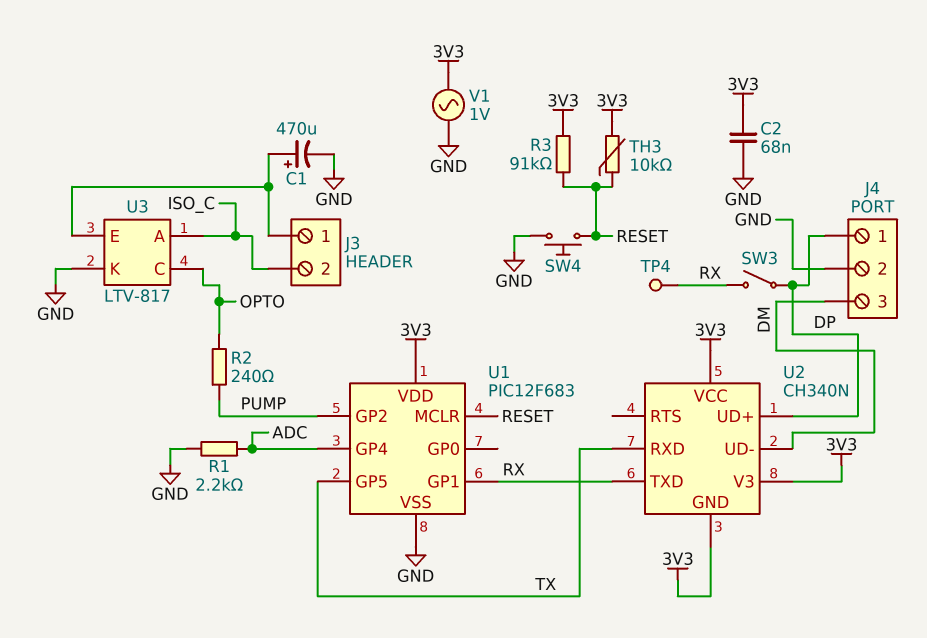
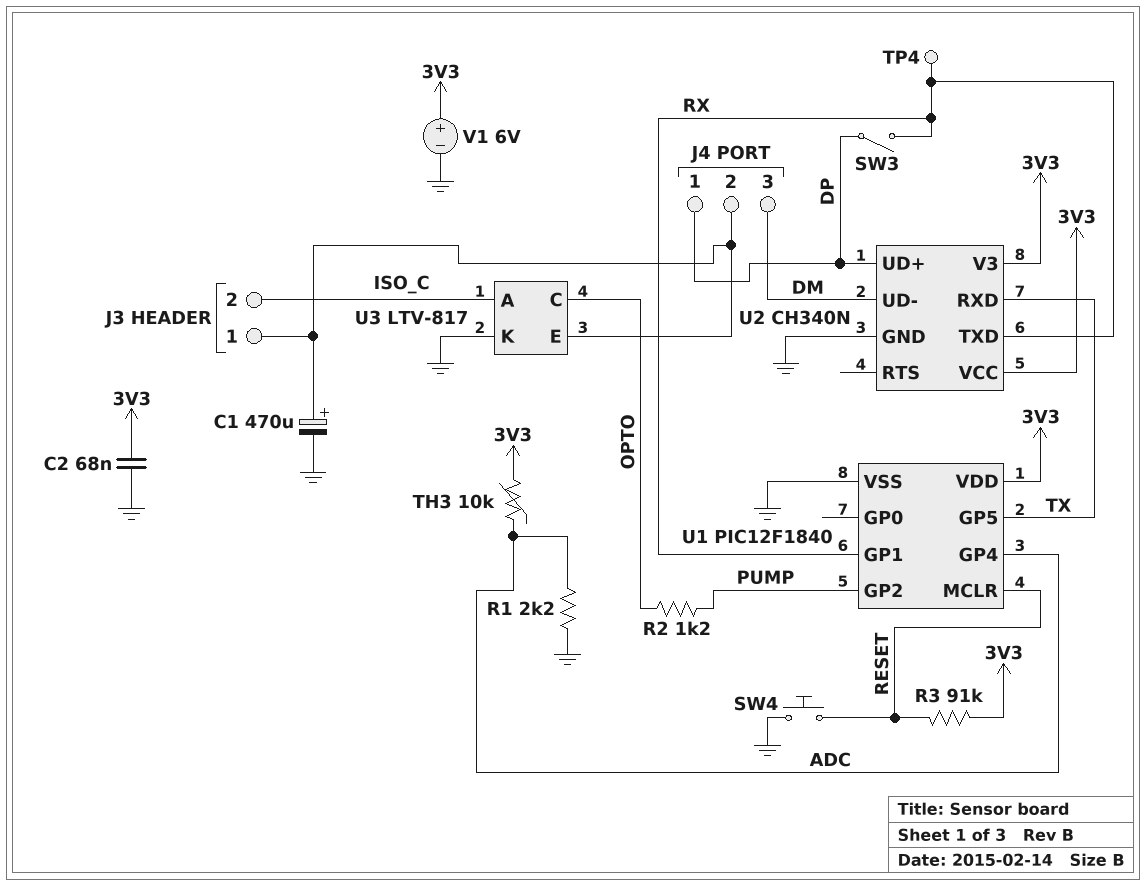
J4 pin 2: GND -> J3/1
R2: 240 (OPTO, PUMP) -> 1.2k (OPTO, PUMP)
TH3: 10k (3V3, RESET) -> 10k (3V3, ADC)
U1: PIC12F683 -> PIC12F1840
U2 pin GND: 3V3 -> GND
V1: AC 1V (3V3, GND) -> 6V (plus 3V3, minus GND)

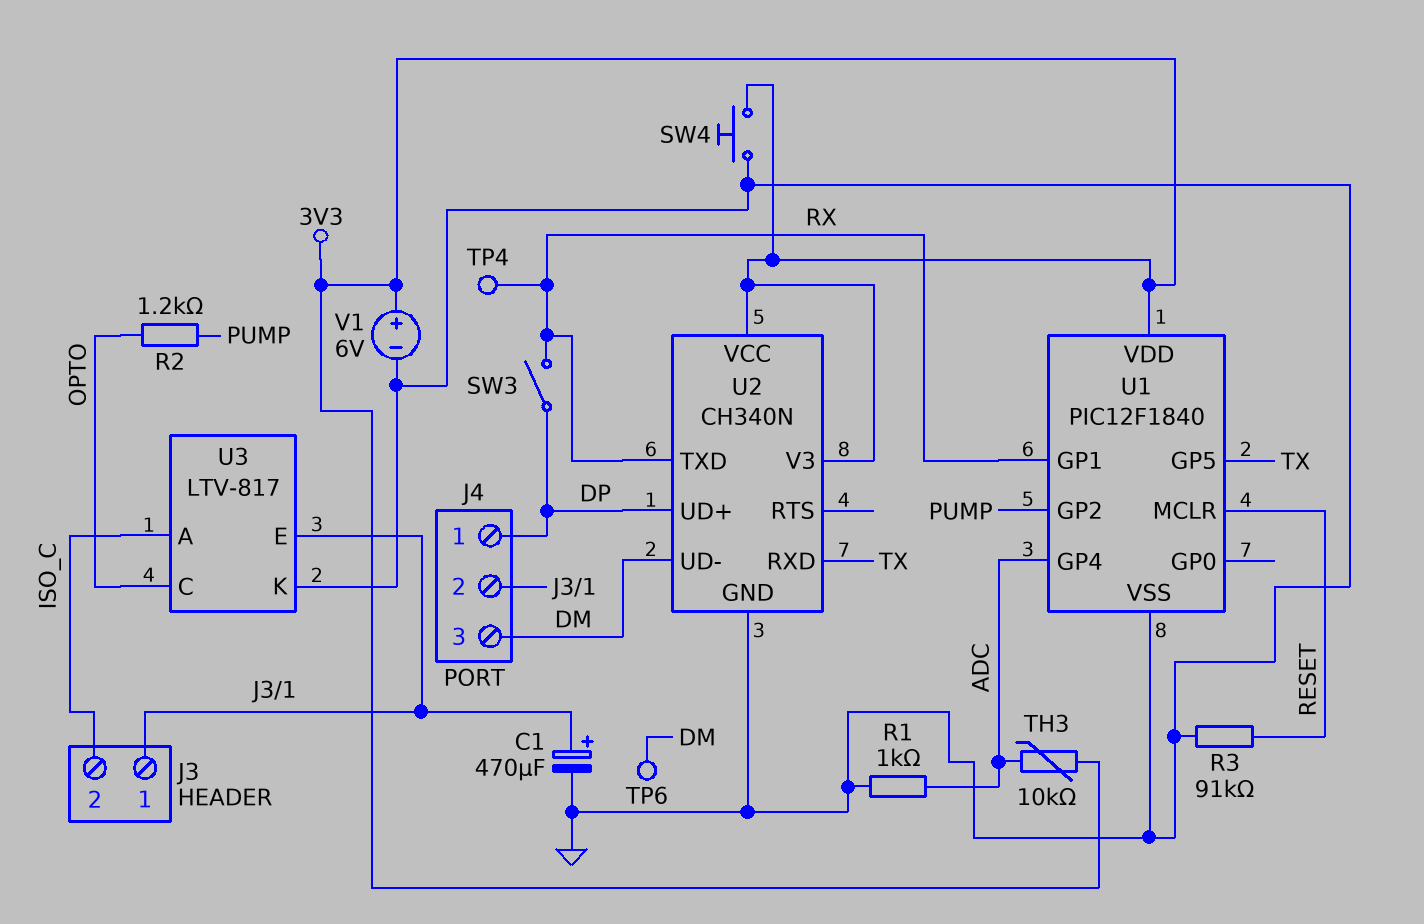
C2: 68nF (3V3, GND) -> none
R1: 2.2k (ADC, GND) -> 1k (ADC, GND)
R3: 91k (3V3, RESET) -> 91k (GND, RESET)
SW4: button (GND, RESET) -> button (3V3, GND)
TP6: none -> test point (DM)

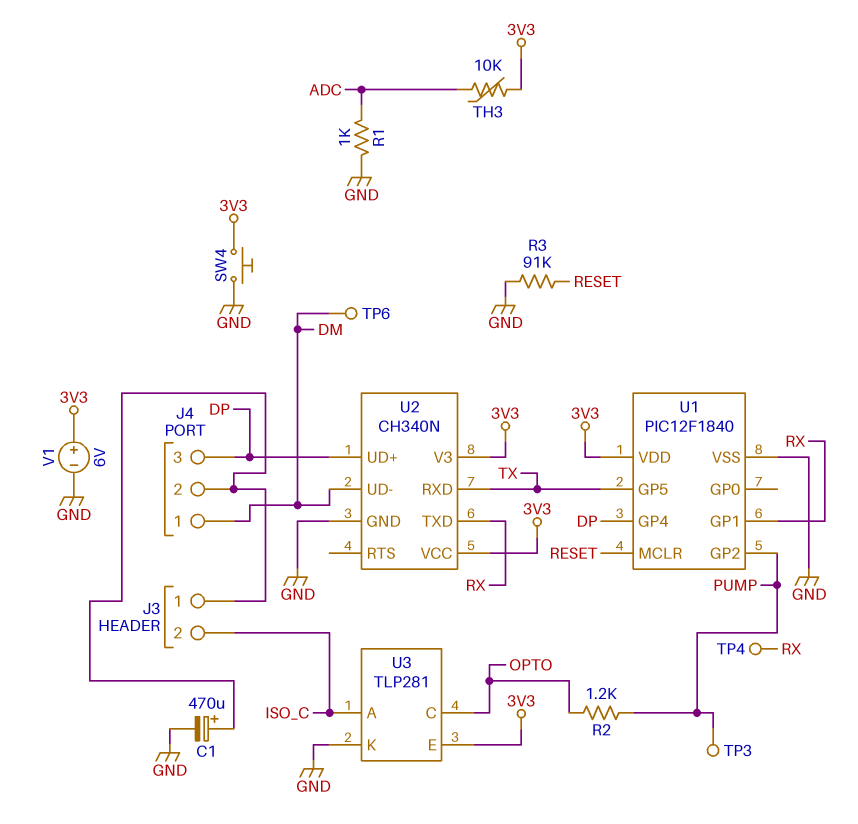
J4 pin 1: DP -> DM
J4 pin 3: DM -> DP
SW3: switch (DP, RX) -> none
TP3: none -> test point (PUMP)
U1 pin GP4: ADC -> DP
U3: LTV-817 -> TLP281
U3 pin E: J3/1 -> 3V3

